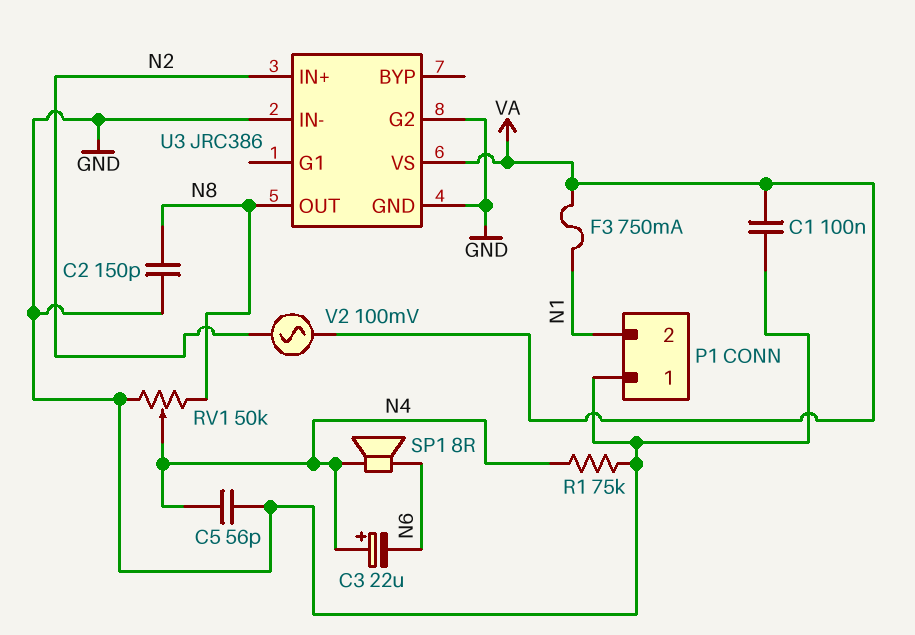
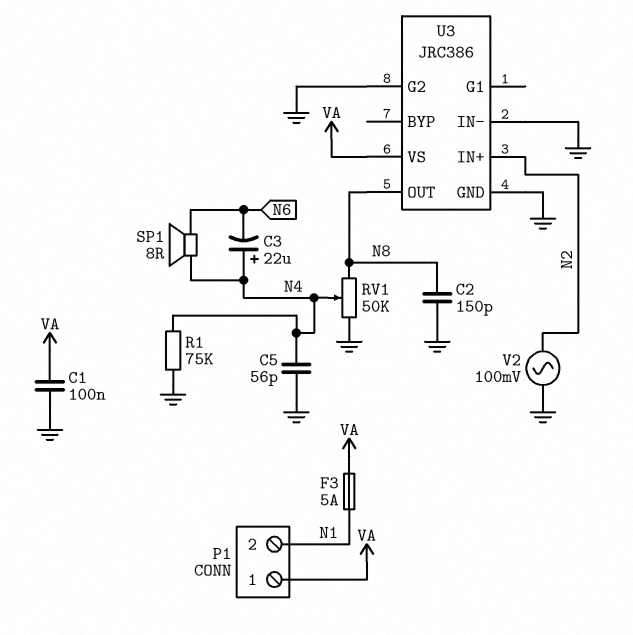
F3: 750mA (N1, VA) -> 5A (N1, VA)
P1 pin 1: GND -> VA
V2: AC 100mV (N2, VA) -> AC 100mV (GND, N2)

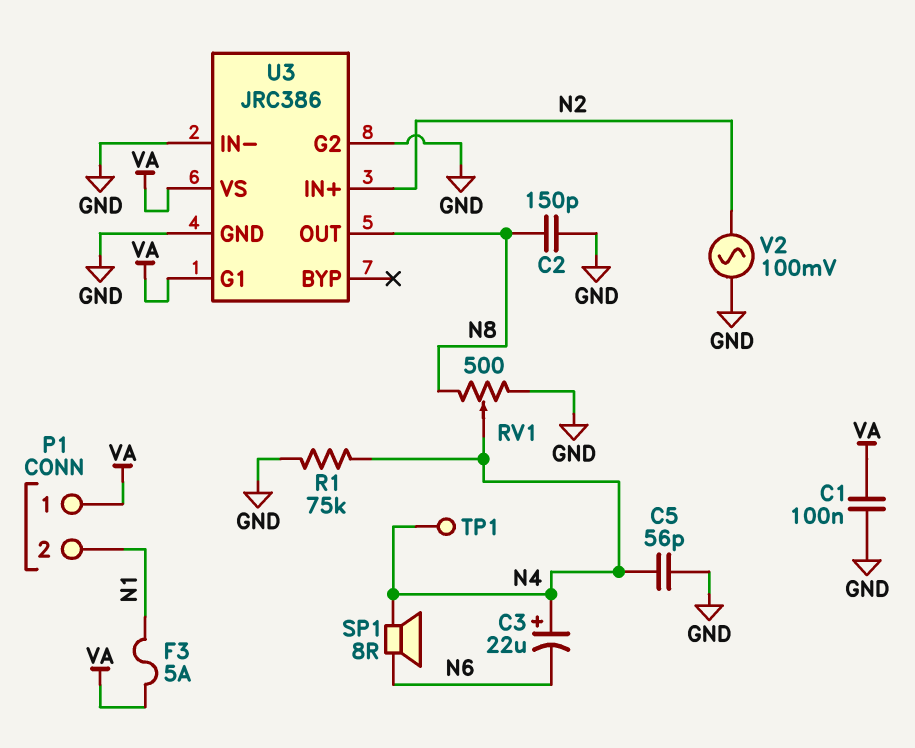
RV1: 50k (GND, N8, wiper N4) -> 500 (GND, N8, wiper N4)
TP1: none -> test point (N4)
U3 pin G1: none -> VA

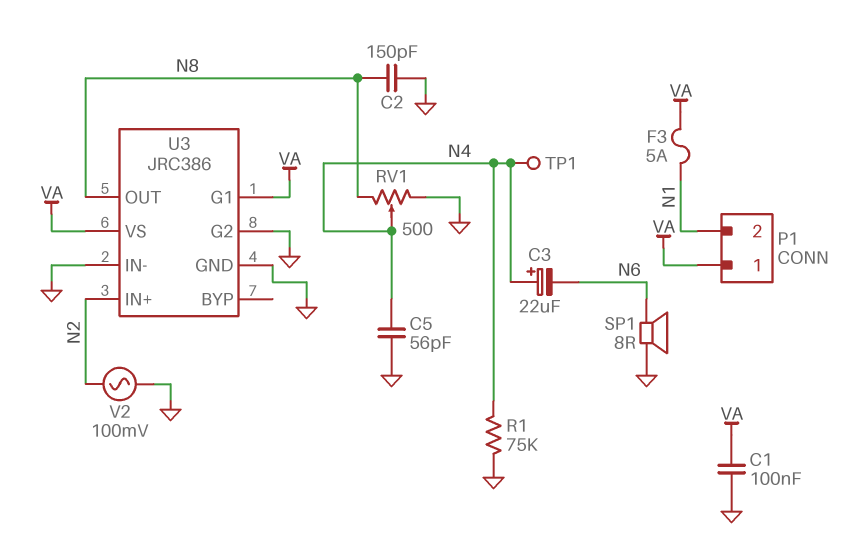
SP1: speaker 8R (N4, N6) -> speaker 8R (GND, N6)

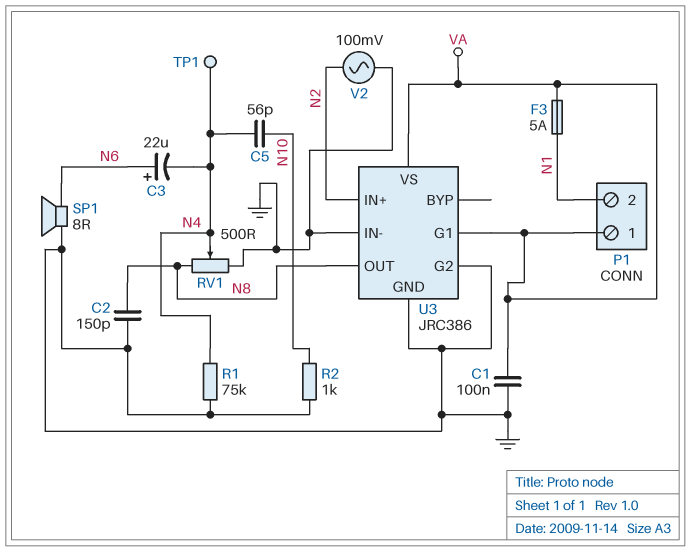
C3: 22uF (plus N4, minus N6) -> 22uF (plus N6, minus N4)
C5: 56pF (GND, N4) -> 56pF (N4, N10)
R2: none -> 1k (GND, N10)

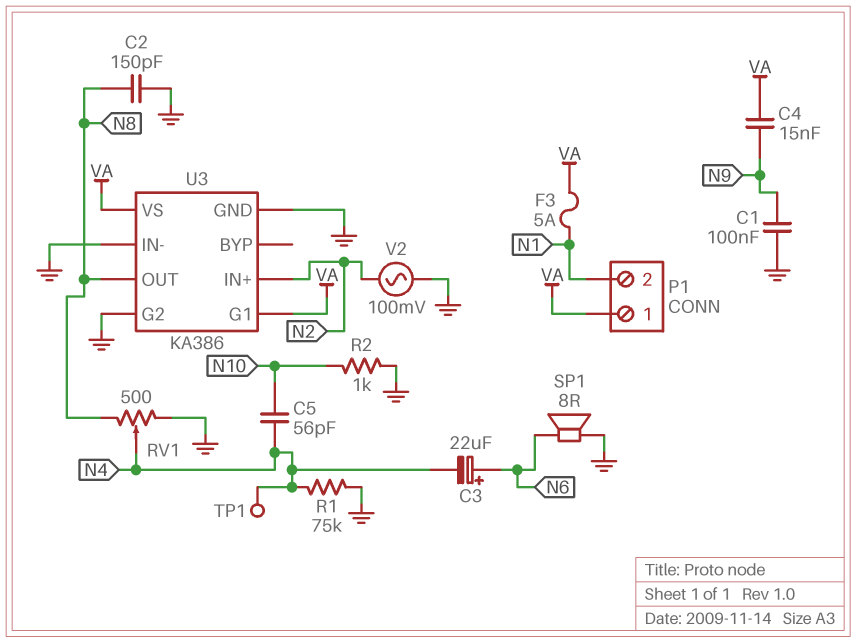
C1: 100nF (GND, VA) -> 100nF (GND, N9)
C4: none -> 15nF (N9, VA)
U3: JRC386 -> KA386

